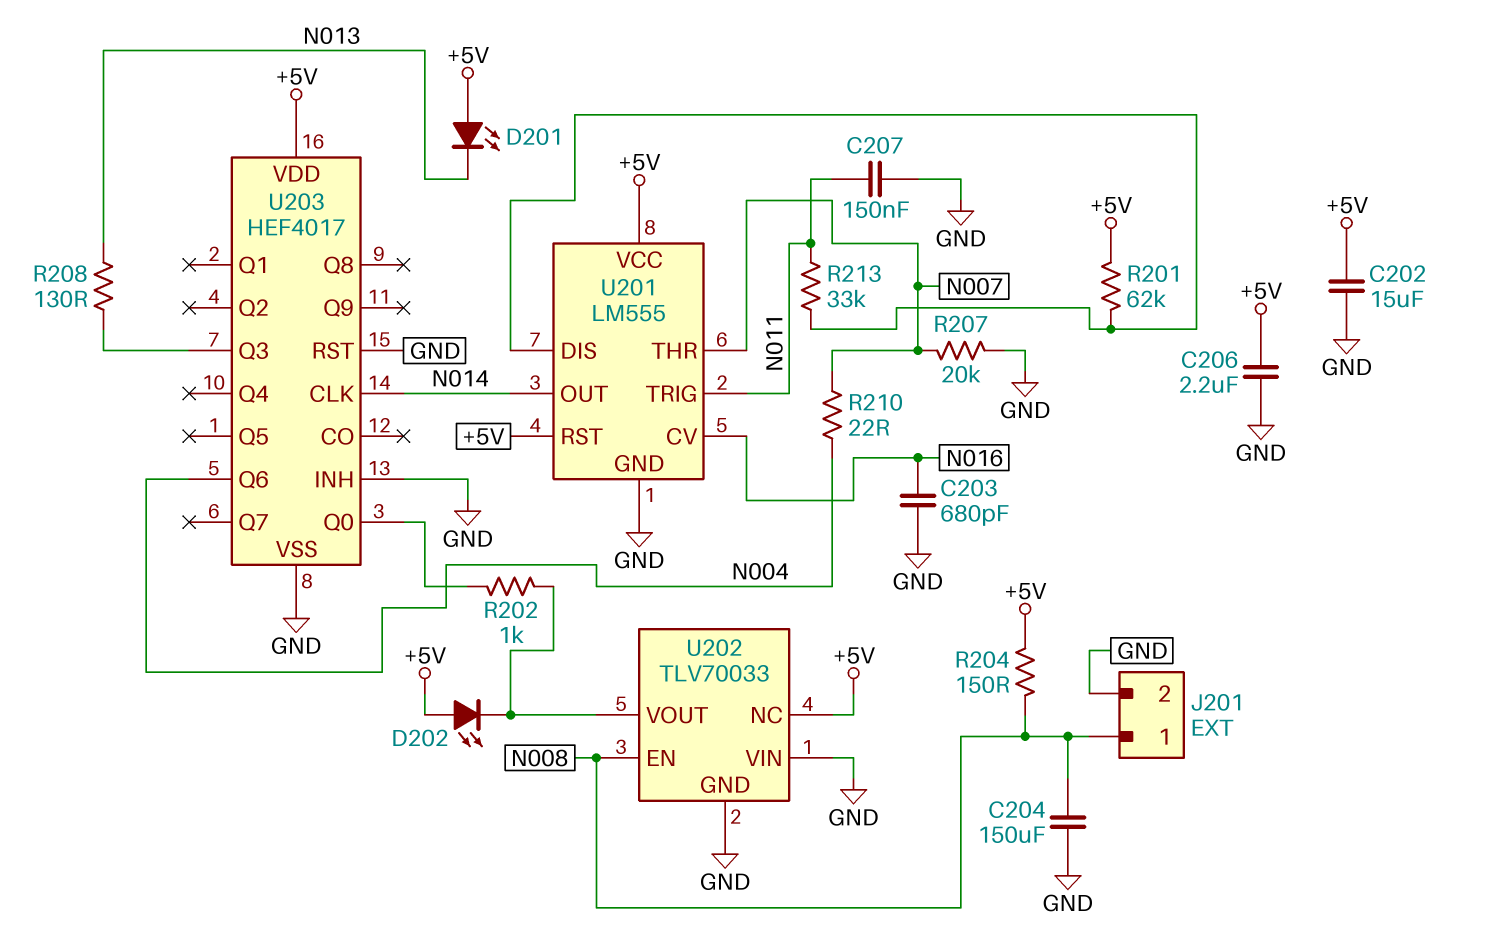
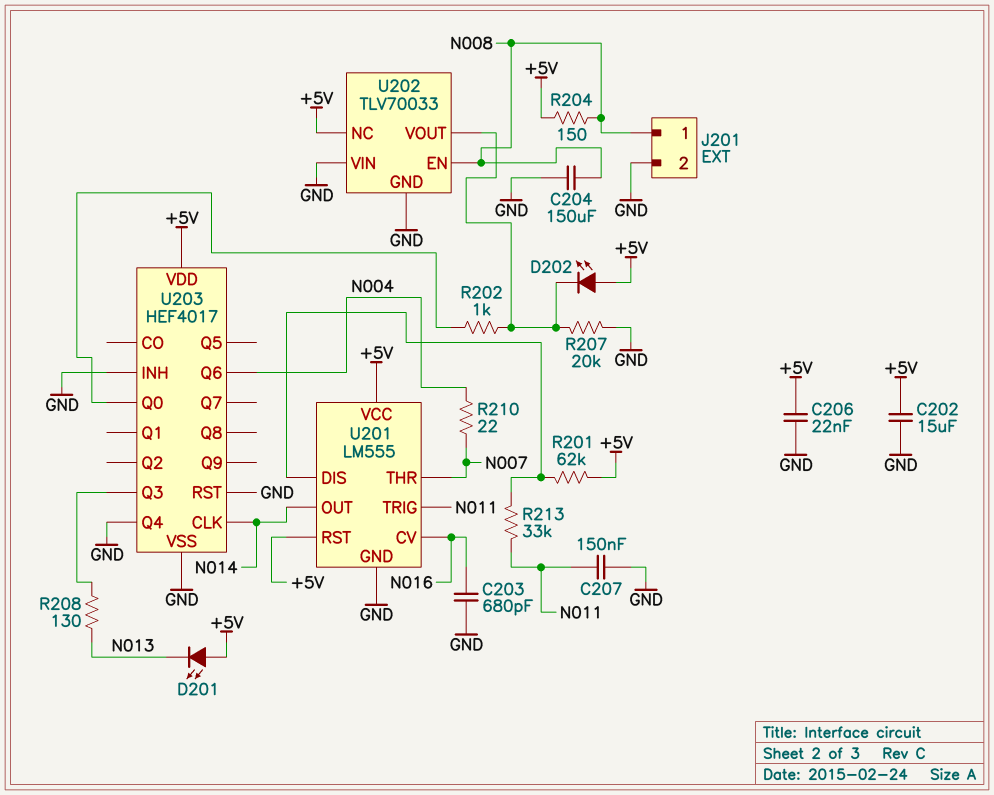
C206: 2.2uF (+5V, GND) -> 22nF (+5V, GND)
R207: 20k (GND, N007) -> 20k (GND, U202/VOUT)
U203 pin Q4: none -> GND

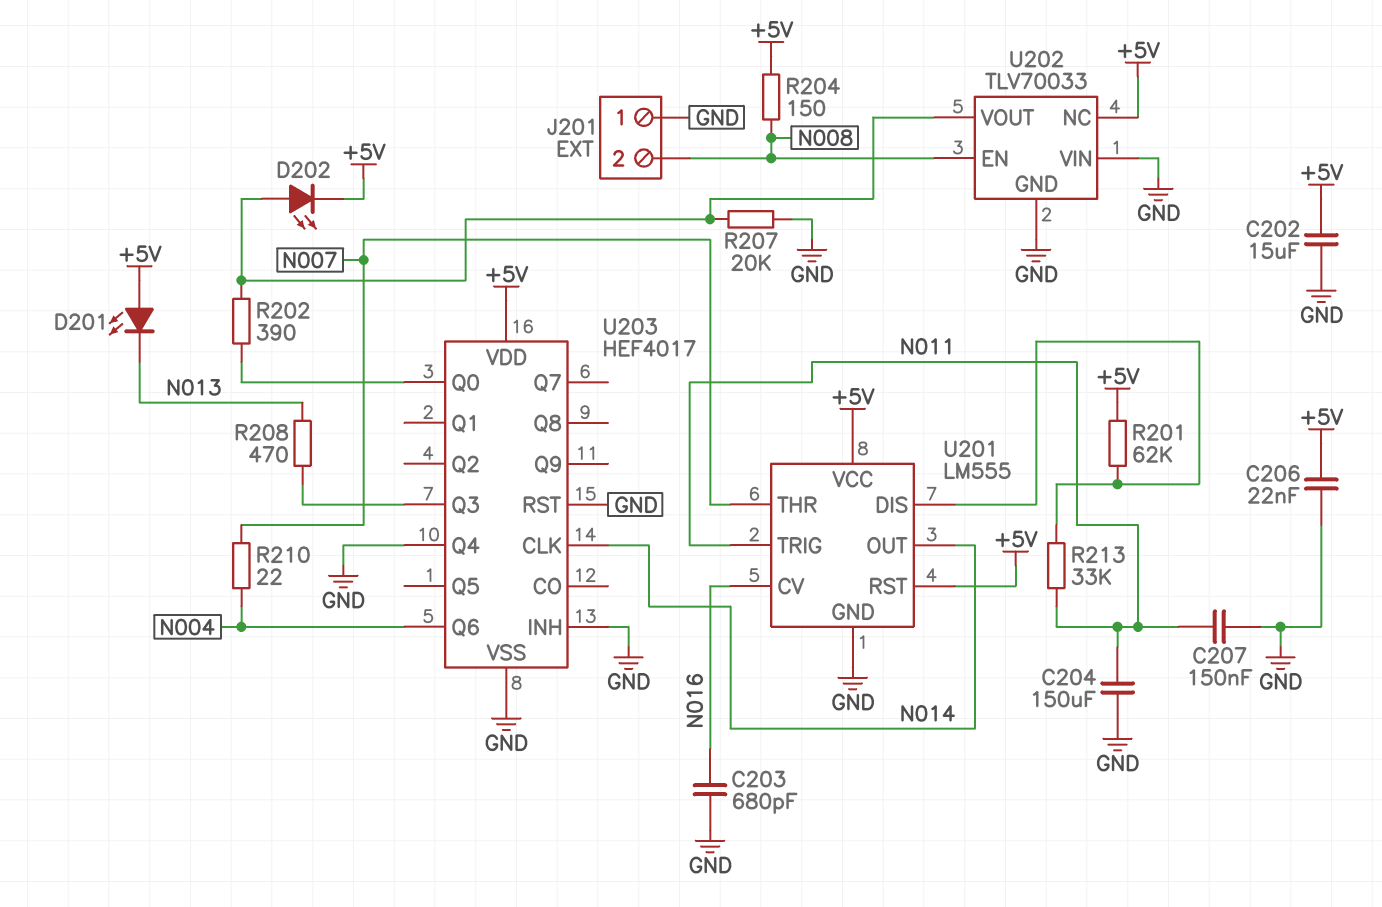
C204: 150uF (GND, N008) -> 150uF (GND, N011)
D202: LED (A +5V, K U202/VOUT) -> LED (A U202/VOUT, K +5V)
J201 pin 1: N008 -> GND
J201 pin 2: GND -> N008
R202: 1k (U202/VOUT, U203/Q0) -> 390 (U202/VOUT, U203/Q0)
R208: 130 (N013, U203/Q3) -> 470 (N013, U203/Q3)

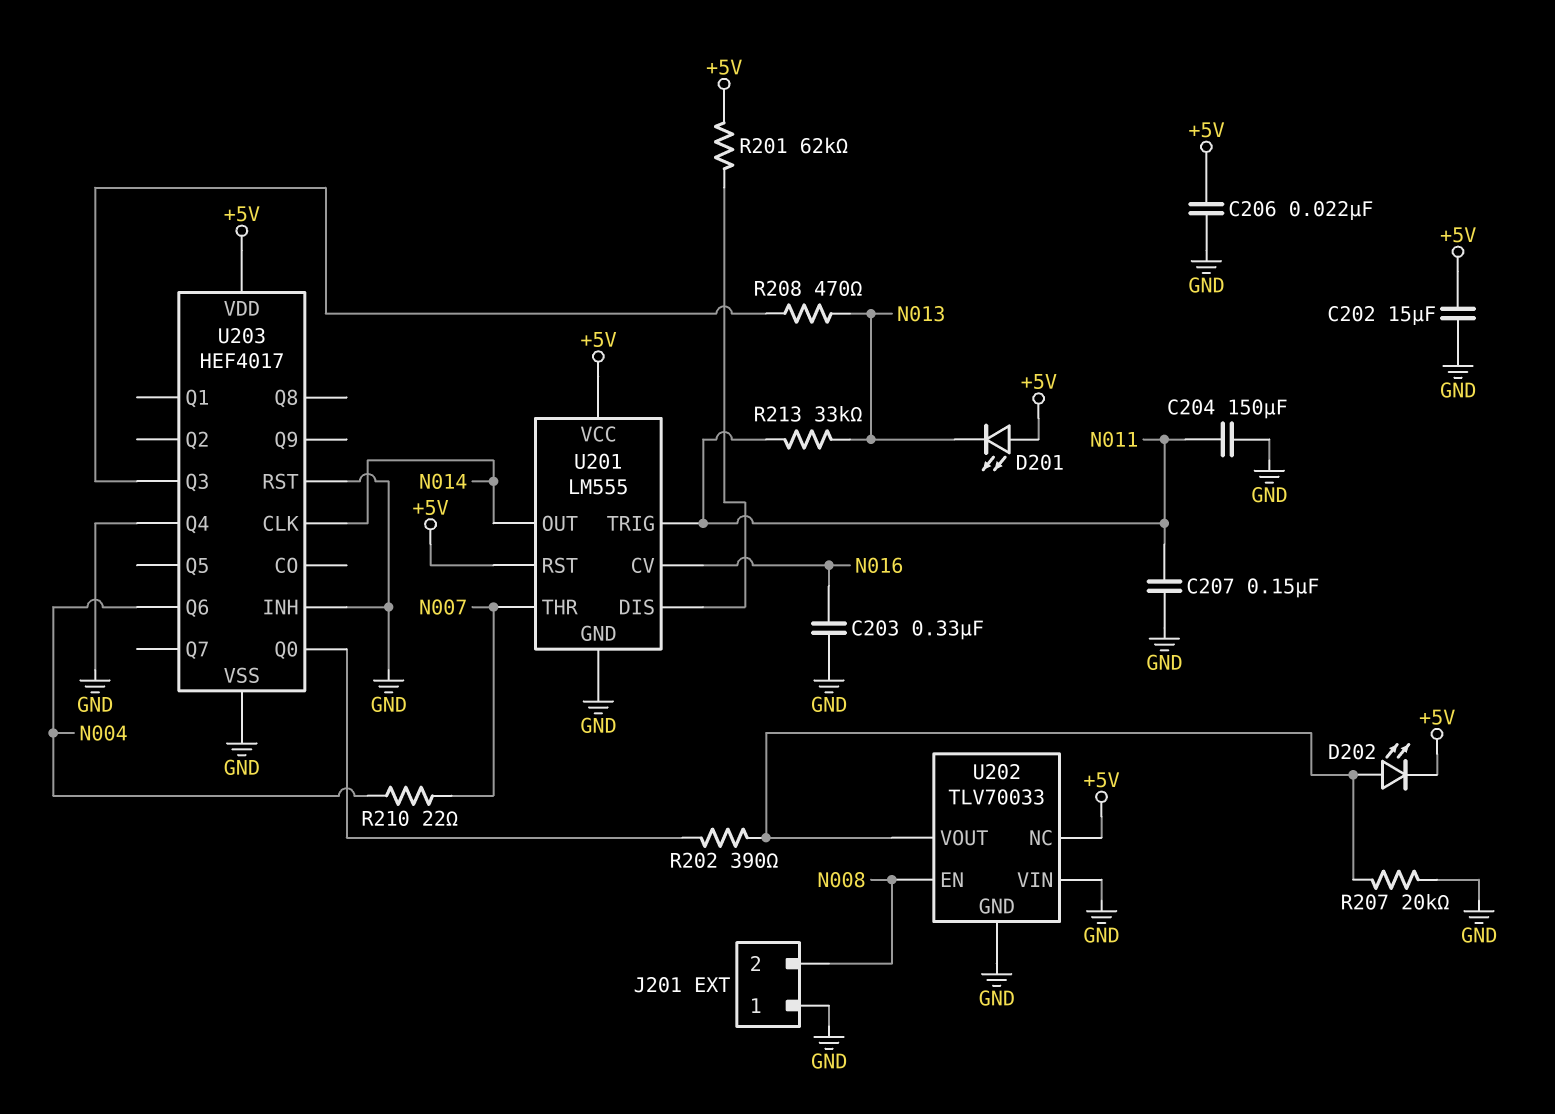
C203: 680pF (GND, N016) -> 330nF (GND, N016)
R204: 150 (+5V, N008) -> none
R213: 33k (N011, U201/DIS) -> 33k (N011, N013)

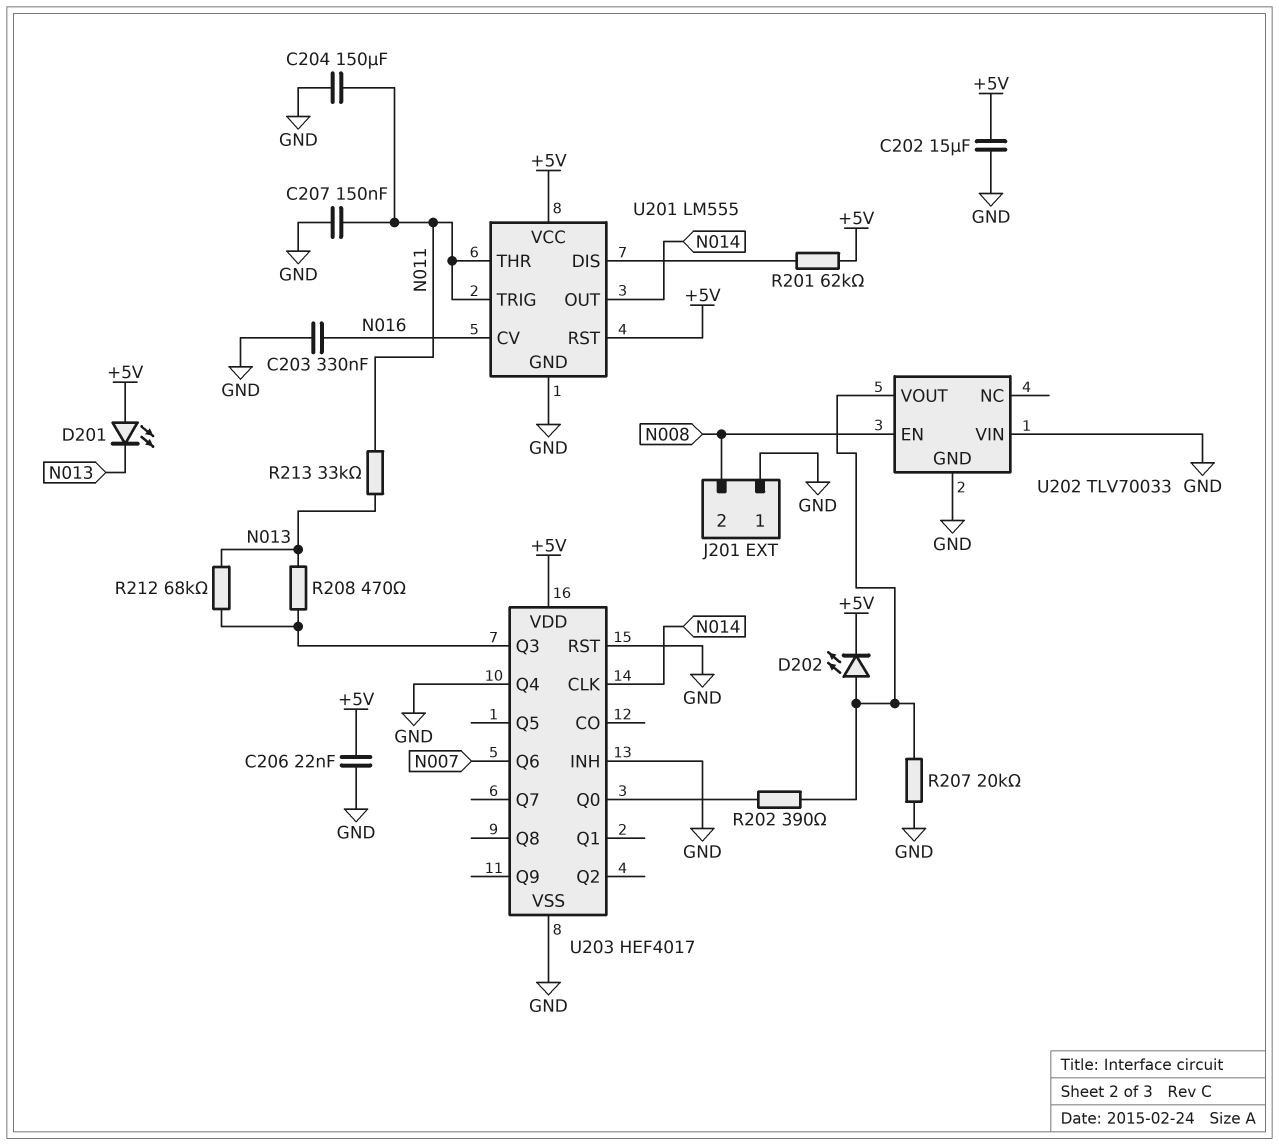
R210: 22 (N004, N007) -> none
R212: none -> 68k (N013, U203/Q3)
U201 pin THR: N007 -> N011
U202 pin NC: +5V -> none
U203 pin Q6: N004 -> N007

